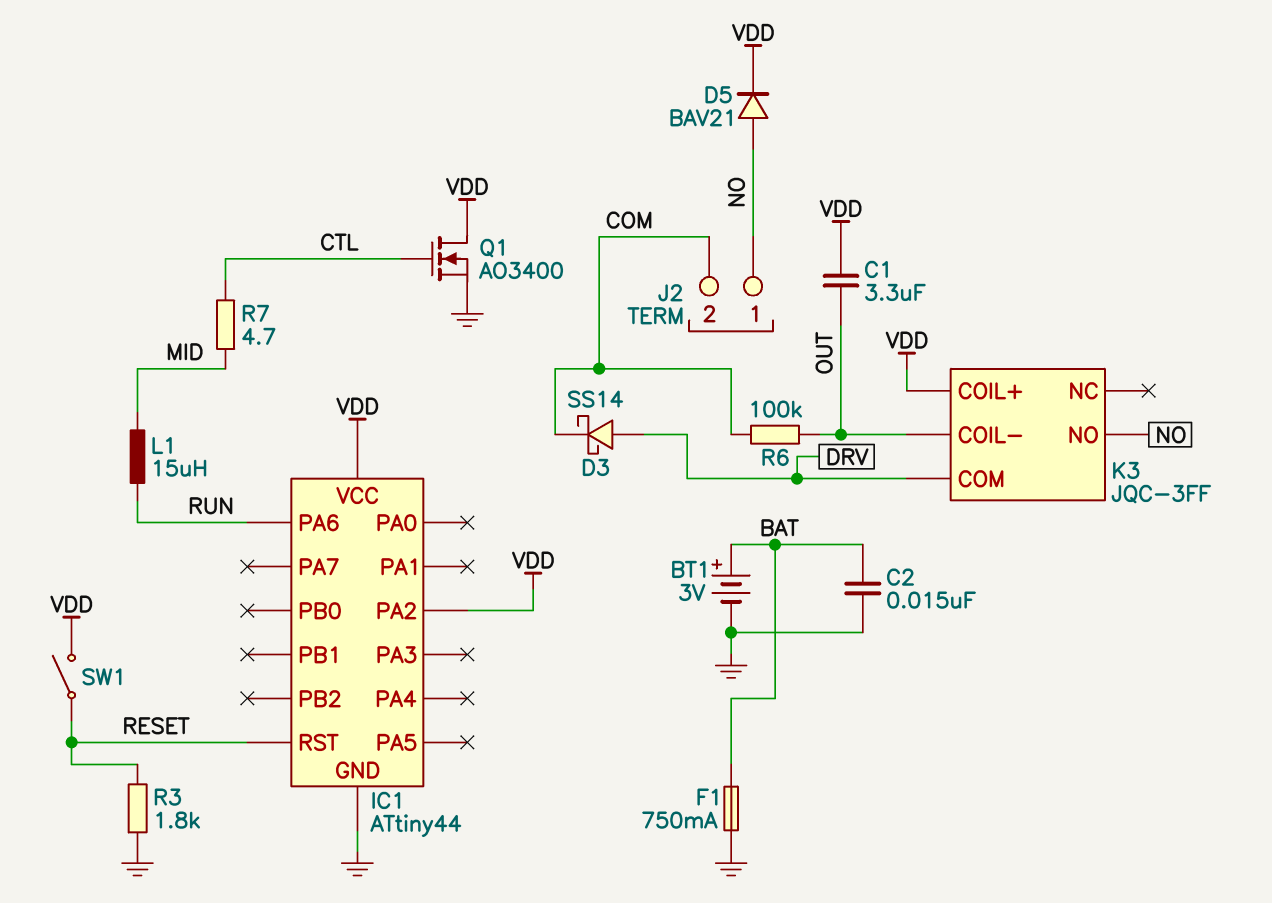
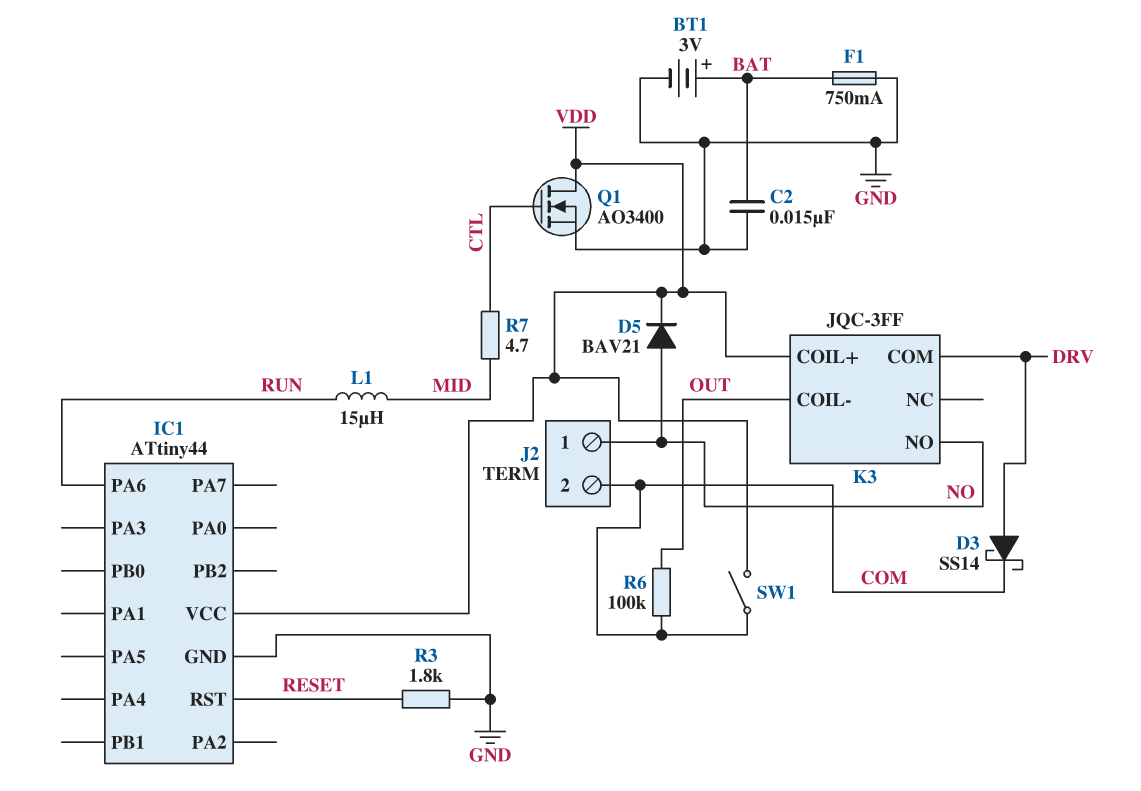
C1: 3.3uF (OUT, VDD) -> none
IC1 pin PA2: VDD -> none
SW1: switch (RESET, VDD) -> switch (COM, VDD)

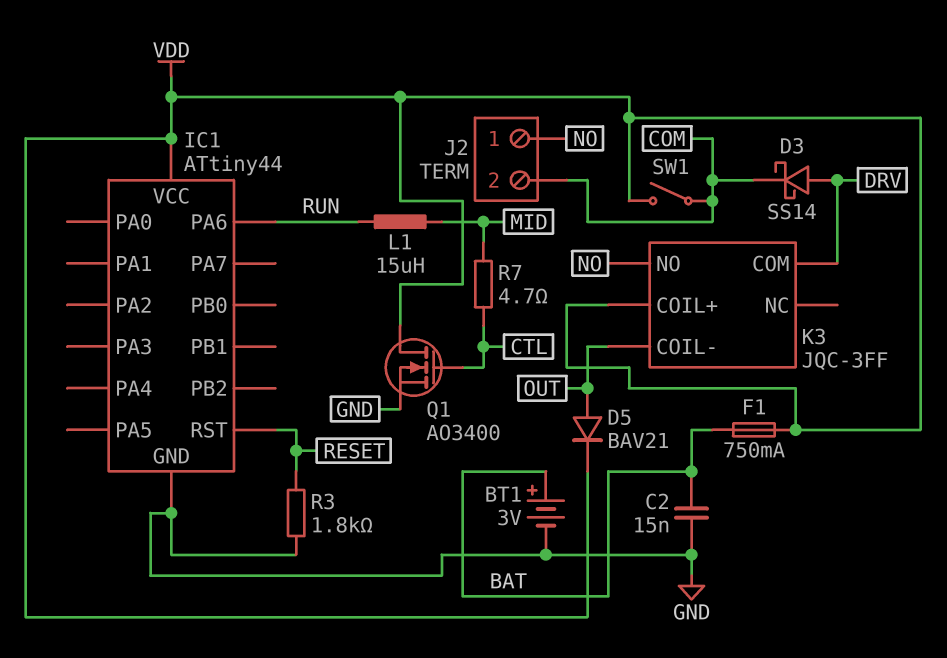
D5: diode BAV21 (A NO, K VDD) -> diode BAV21 (A OUT, K VDD)
F1: 750mA (BAT, GND) -> 750mA (BAT, VDD)
R6: 100k (COM, OUT) -> none

